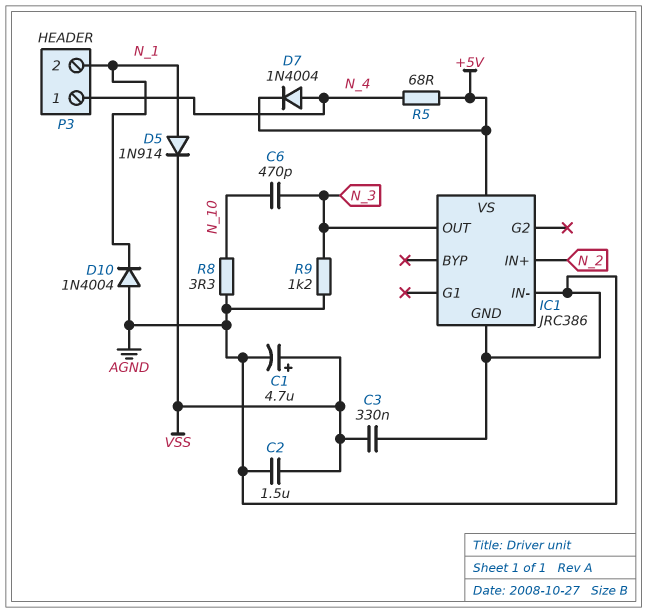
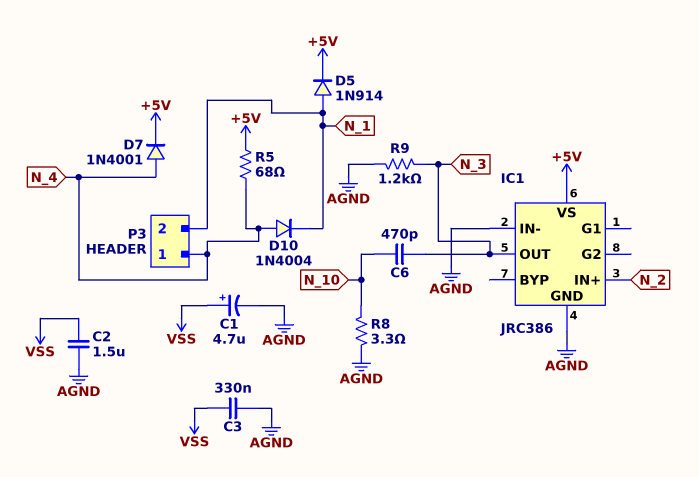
D5: diode 1N914 (A N_1, K VSS) -> diode 1N914 (A N_1, K +5V)
D7: diode 1N4004 (A N_4, K +5V) -> diode 1N4001 (A N_4, K +5V)
D10: diode 1N4004 (A AGND, K N_1) -> diode 1N4004 (A N_4, K N_1)

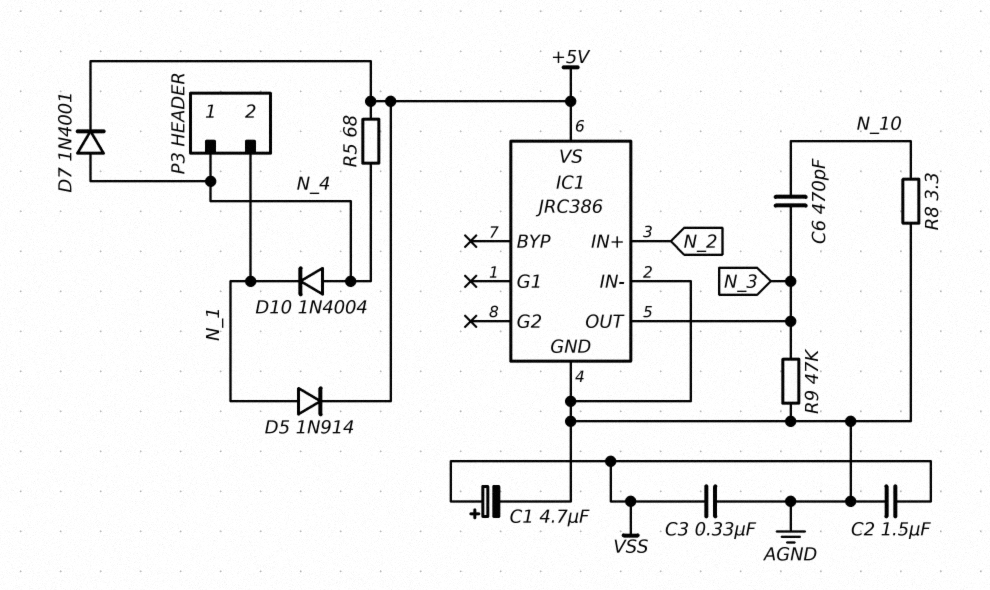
R9: 1.2k (AGND, N_3) -> 47k (AGND, N_3)

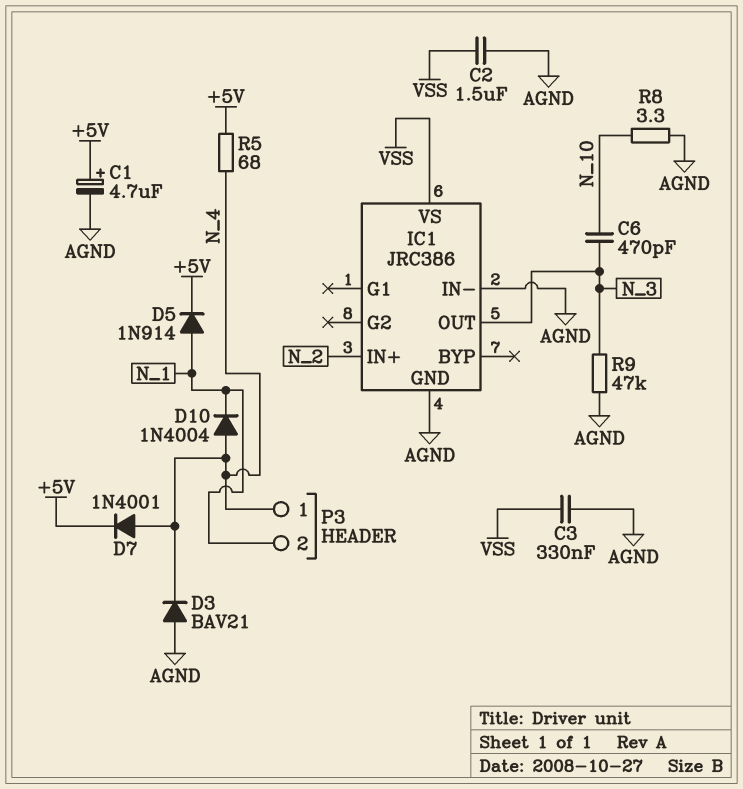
C1: 4.7uF (plus VSS, minus AGND) -> 4.7uF (plus +5V, minus AGND)
D3: none -> diode BAV21 (A AGND, K N_4)
IC1 pin VS: +5V -> VSS

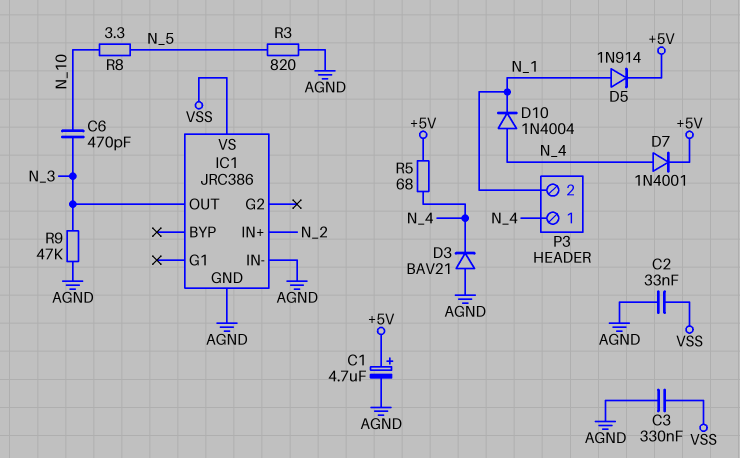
C2: 1.5uF (AGND, VSS) -> 33nF (AGND, VSS)
R3: none -> 820 (AGND, N_5)
R8: 3.3 (AGND, N_10) -> 3.3 (N_5, N_10)

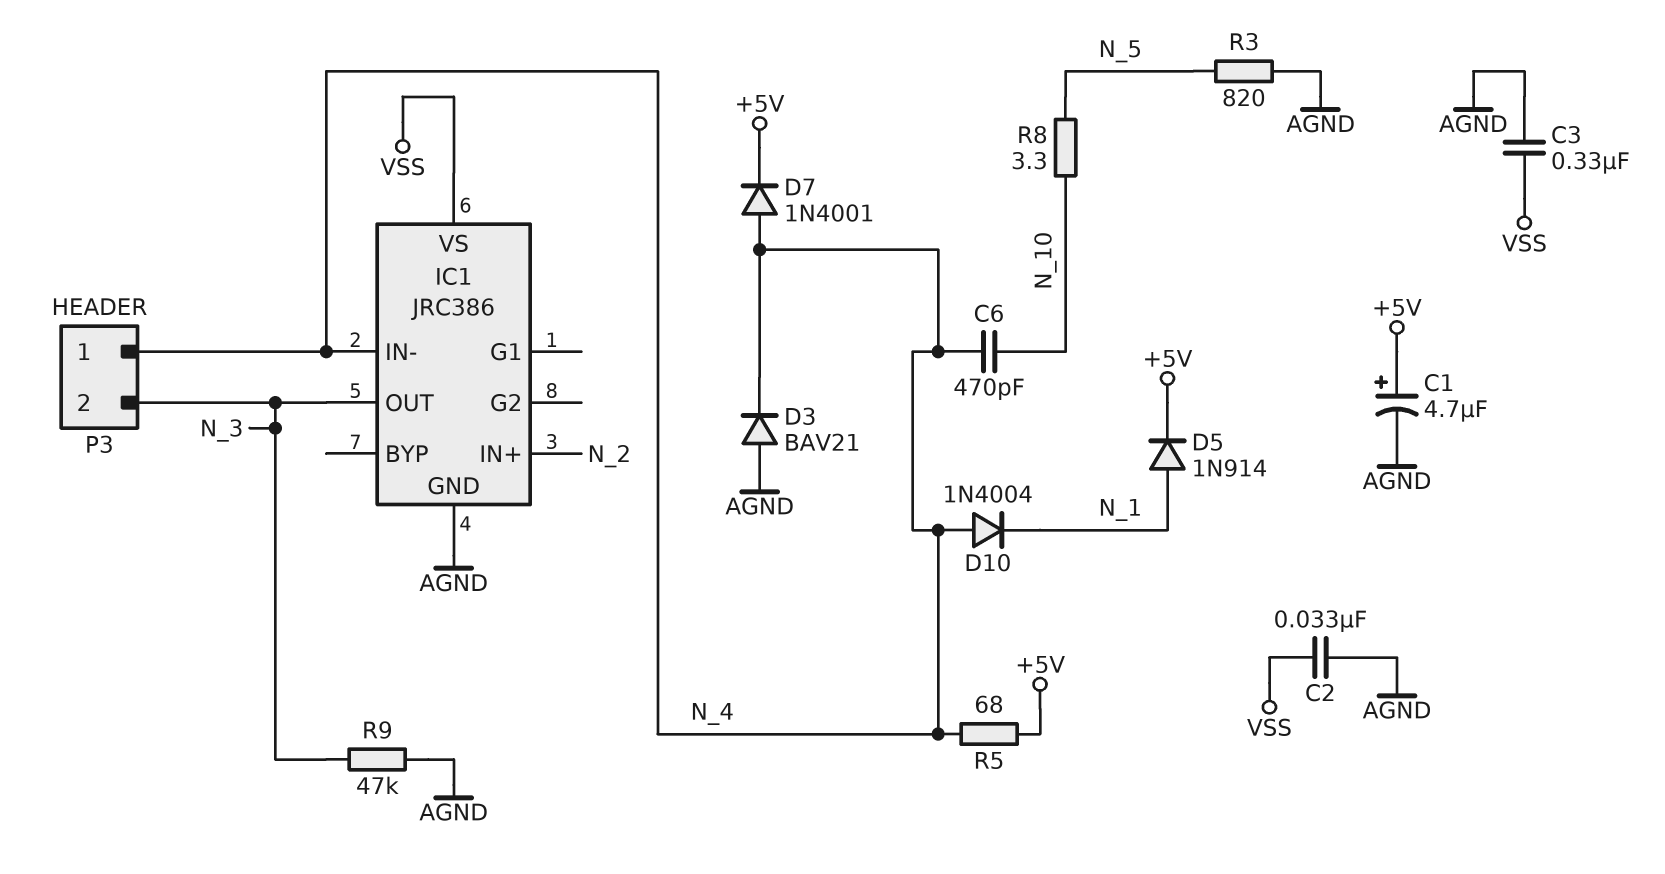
C6: 470pF (N_3, N_10) -> 470pF (N_4, N_10)
IC1 pin IN-: AGND -> N_4
P3 pin 2: N_1 -> N_3

